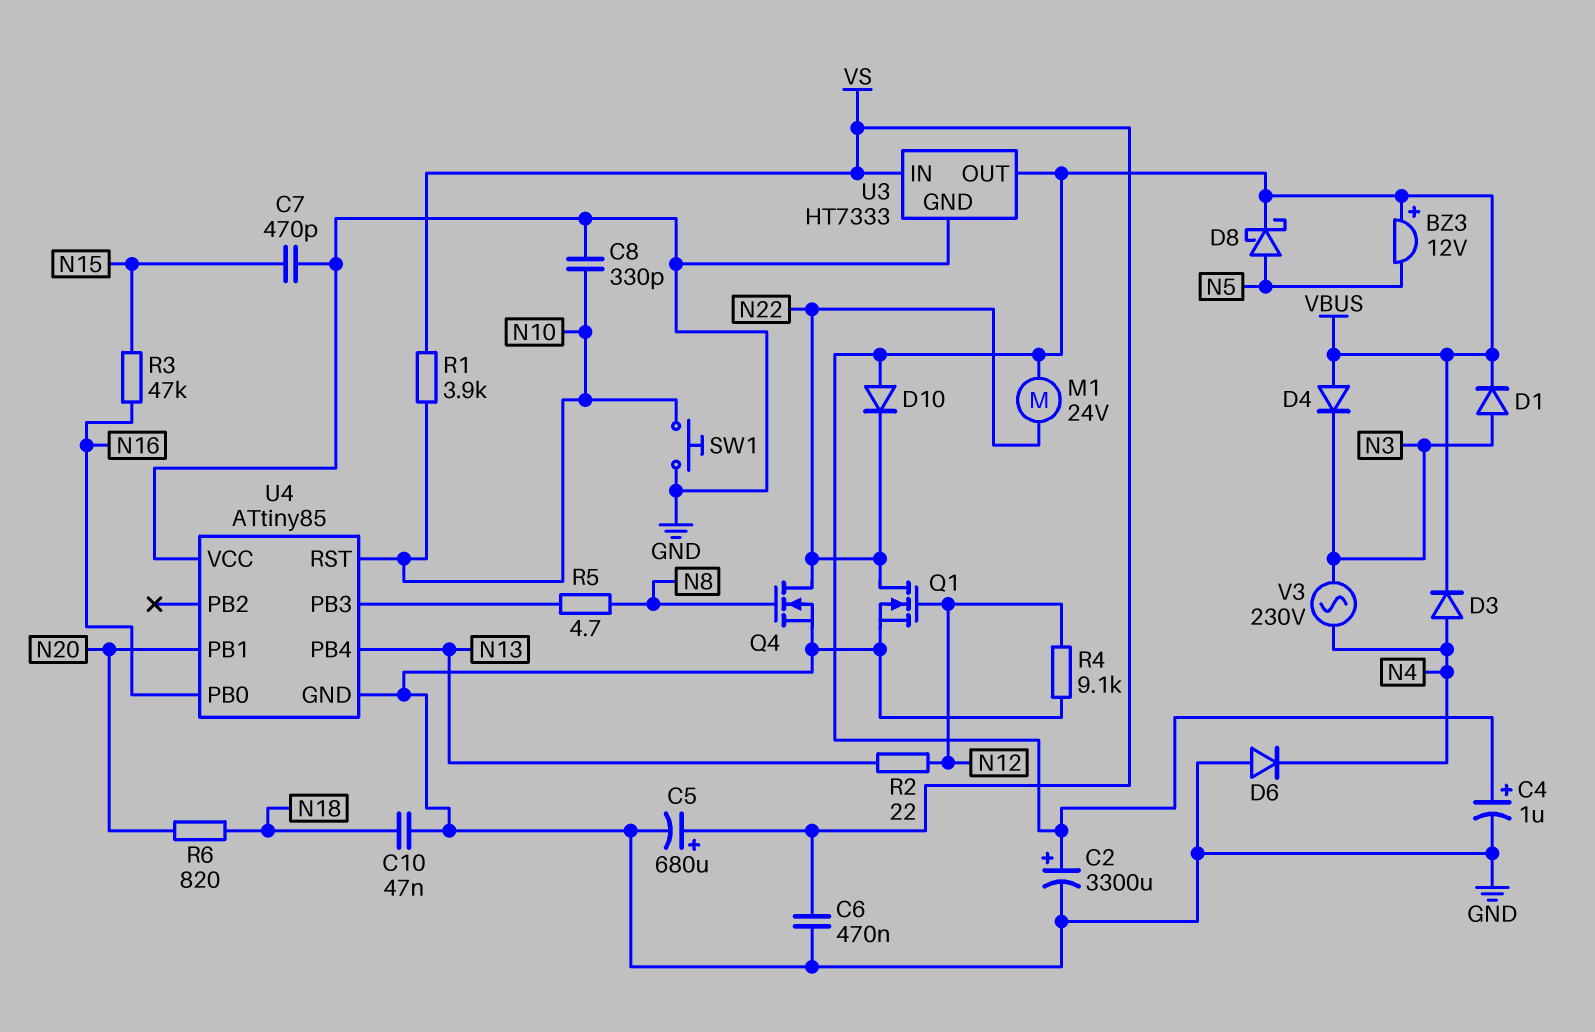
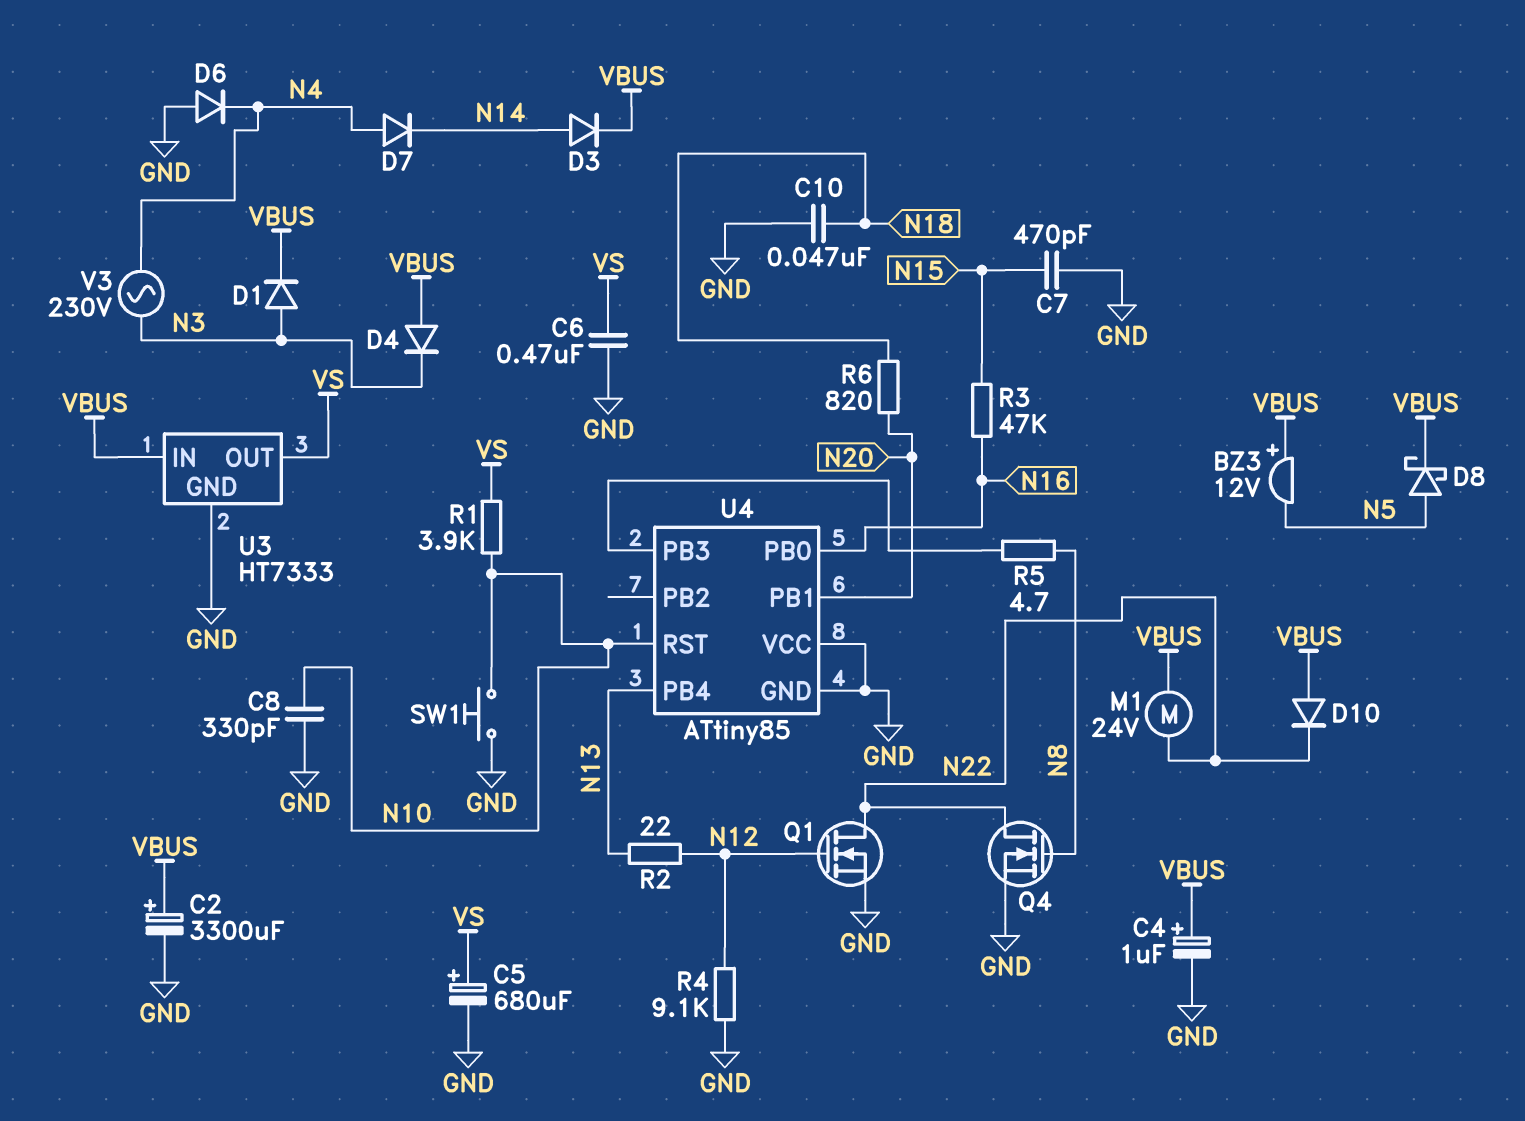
D3: diode (A N4, K VBUS) -> diode (A N14, K VBUS)
D7: none -> diode (A N4, K N14)
U3 pin IN: VS -> VBUS
U3 pin OUT: VBUS -> VS

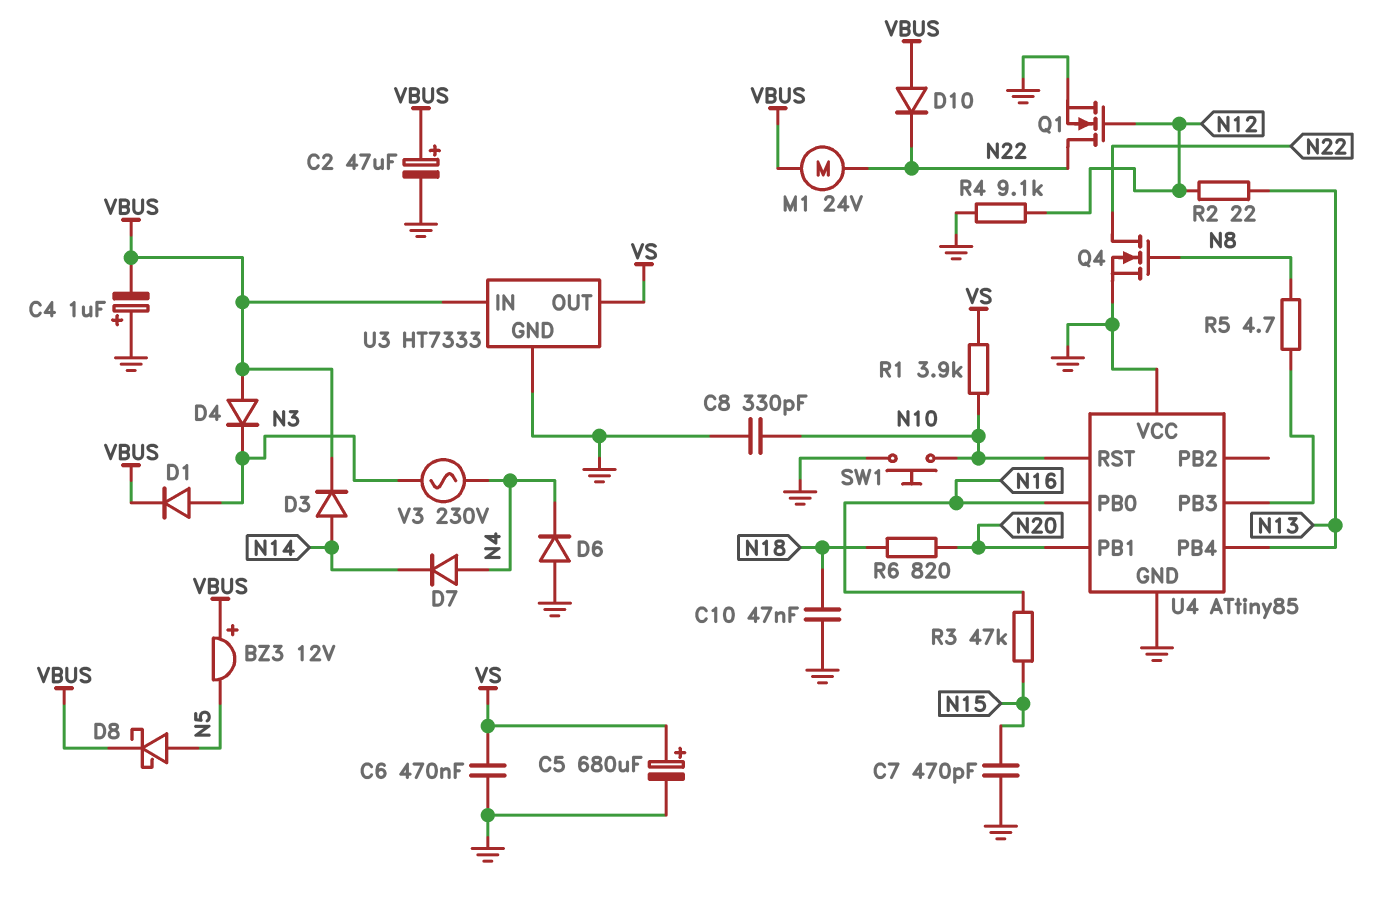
C2: 3300uF (plus VBUS, minus GND) -> 47uF (plus VBUS, minus GND)
C4: 1uF (plus VBUS, minus GND) -> 1uF (plus GND, minus VBUS)

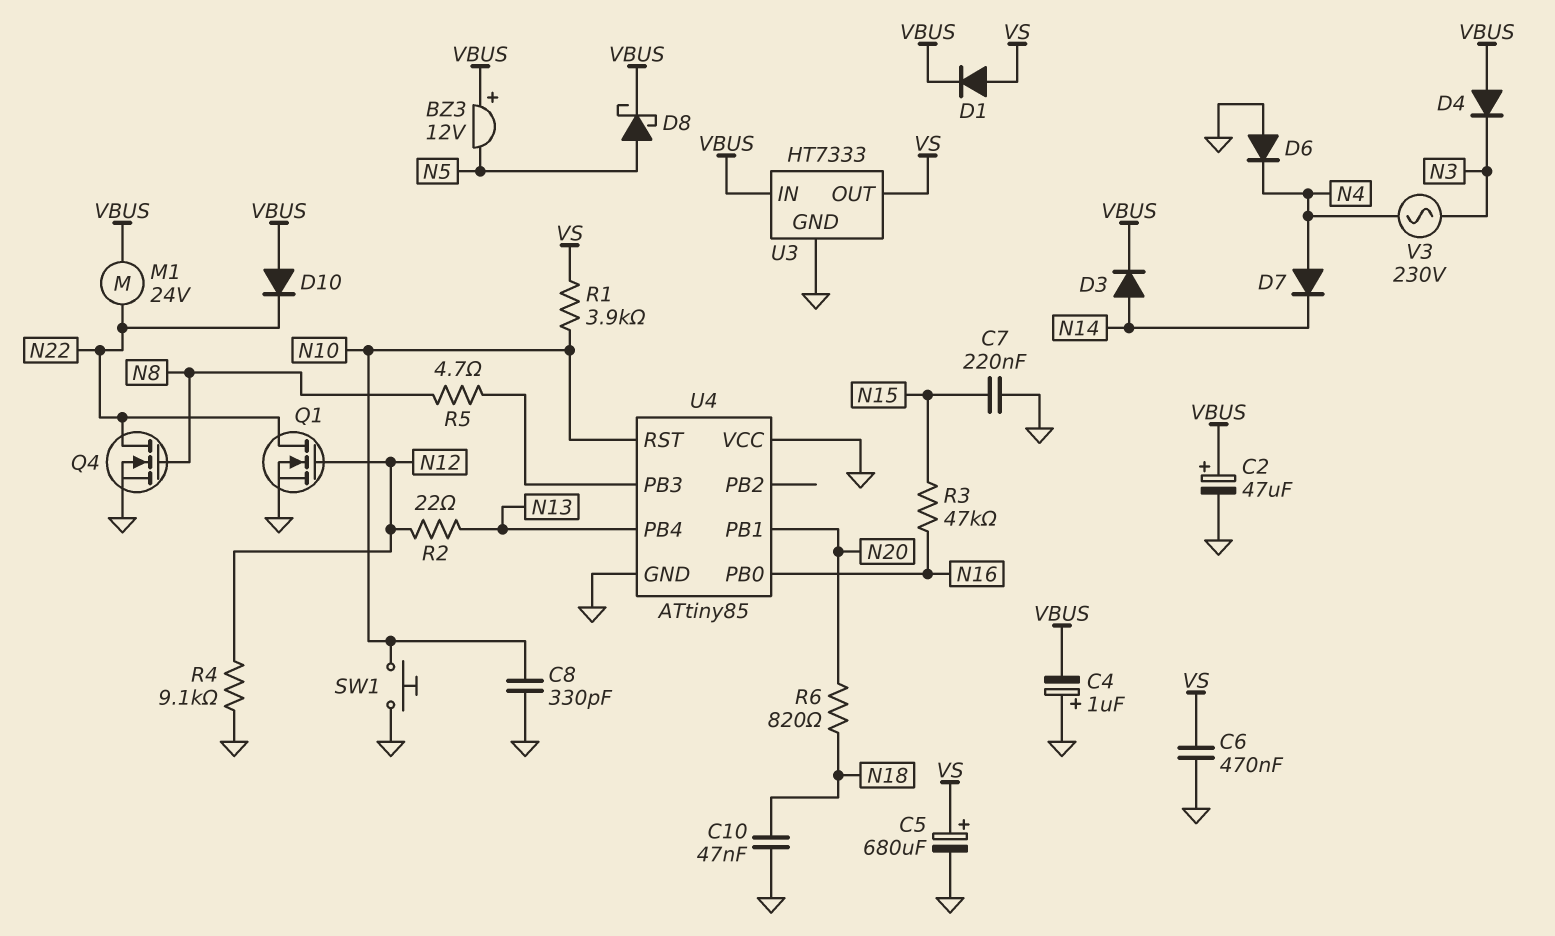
C7: 470pF (GND, N15) -> 220nF (GND, N15)
D1: diode (A N3, K VBUS) -> diode (A VS, K VBUS)

